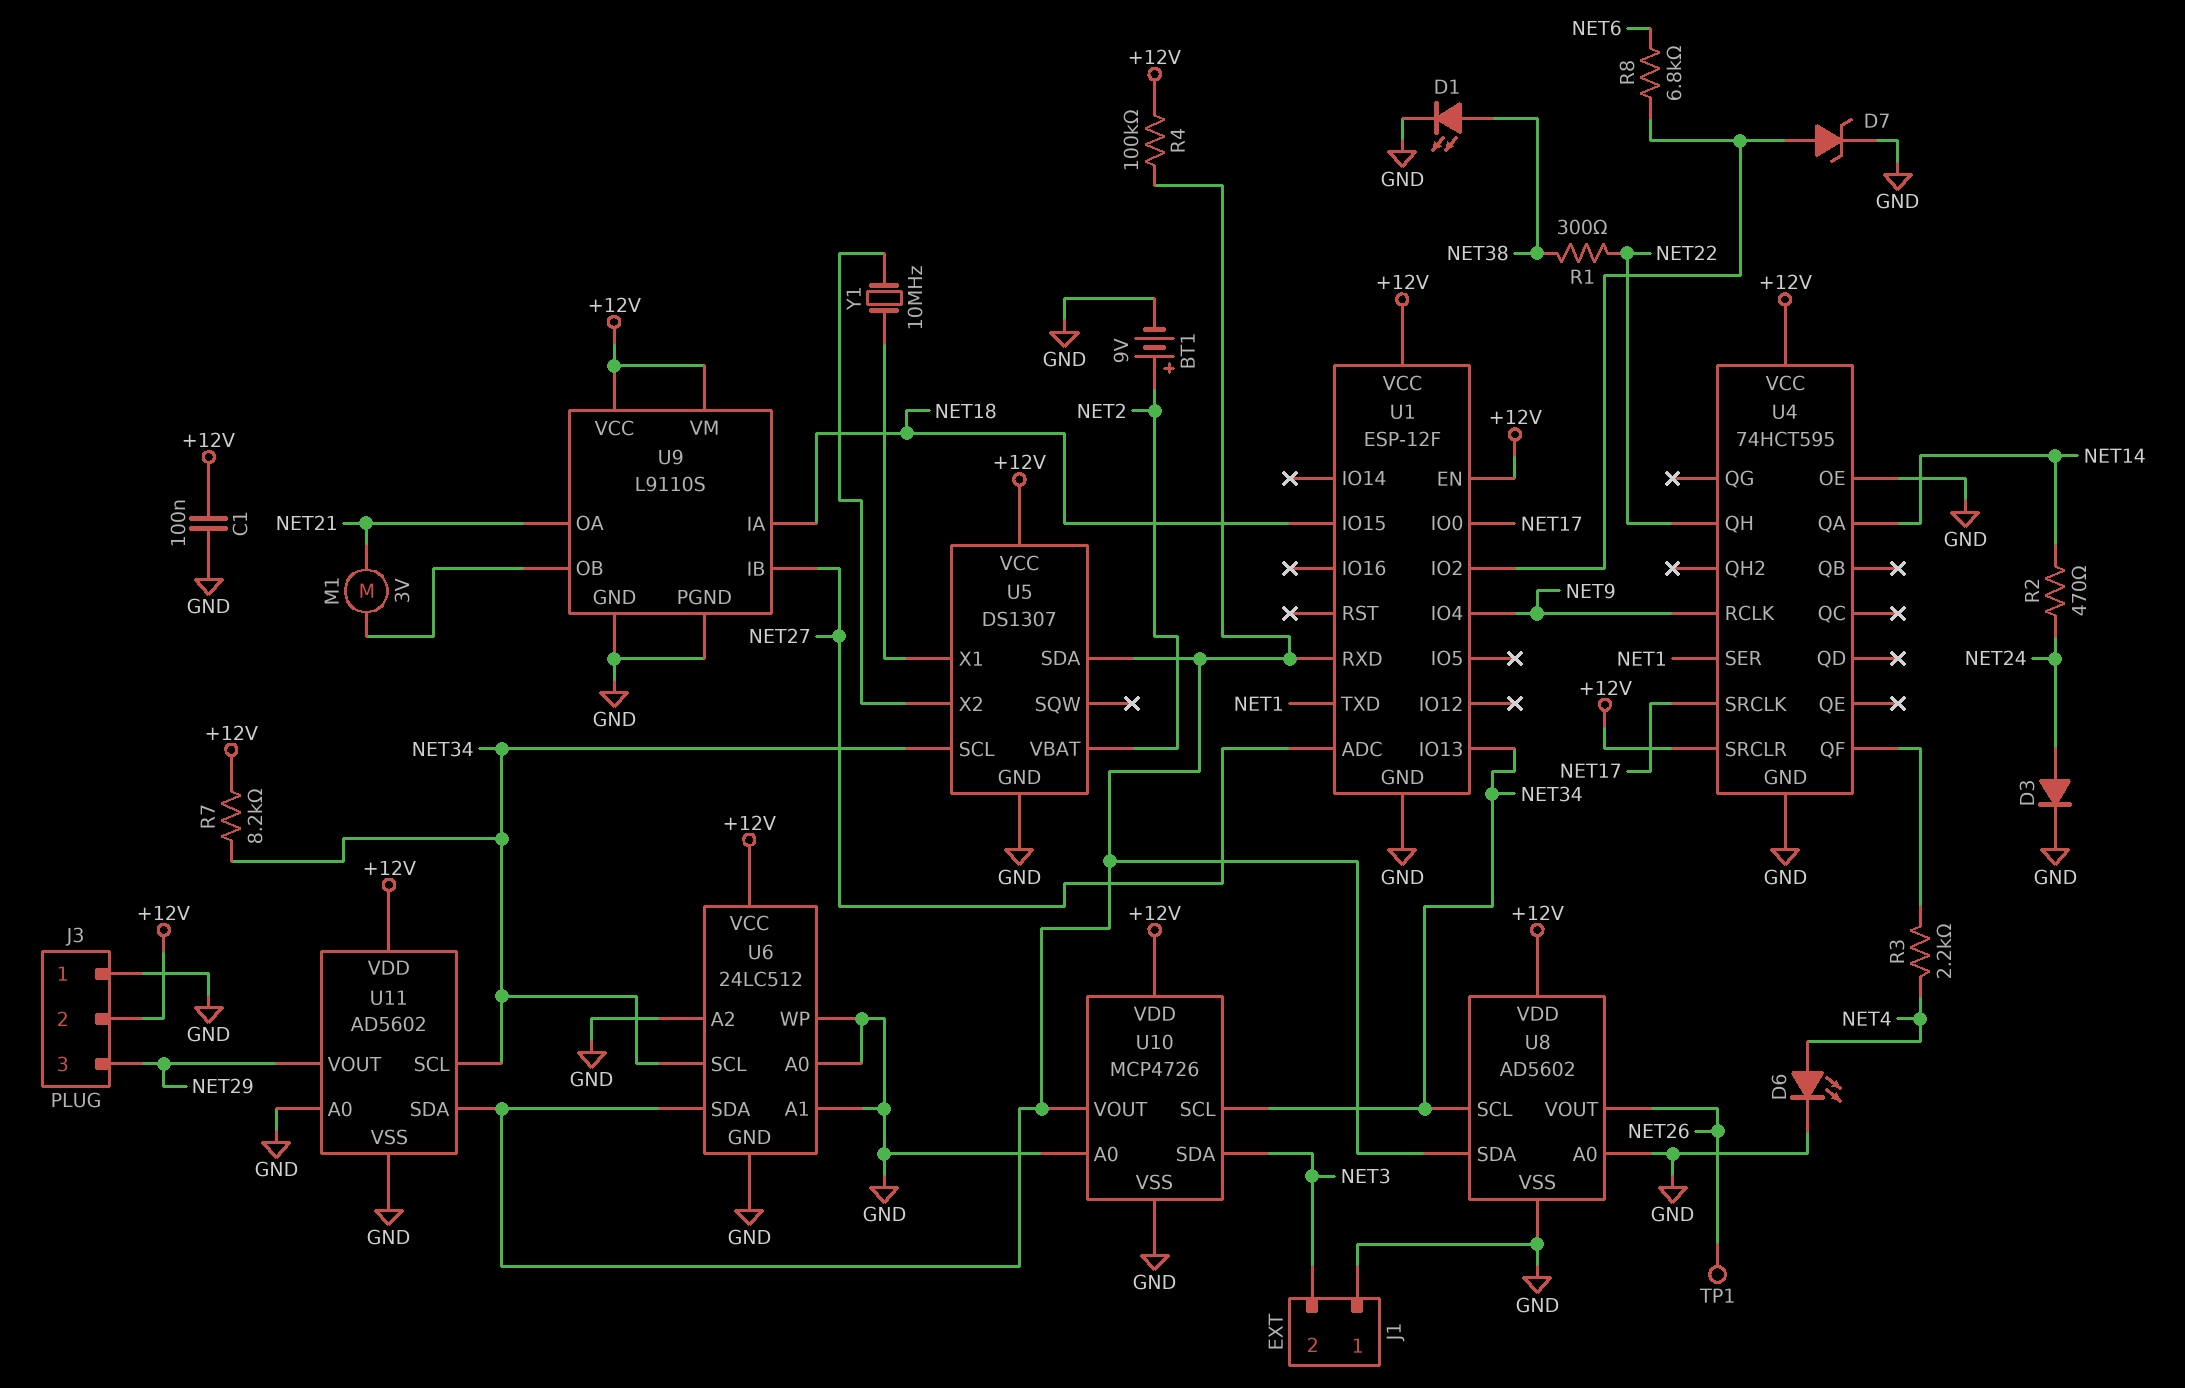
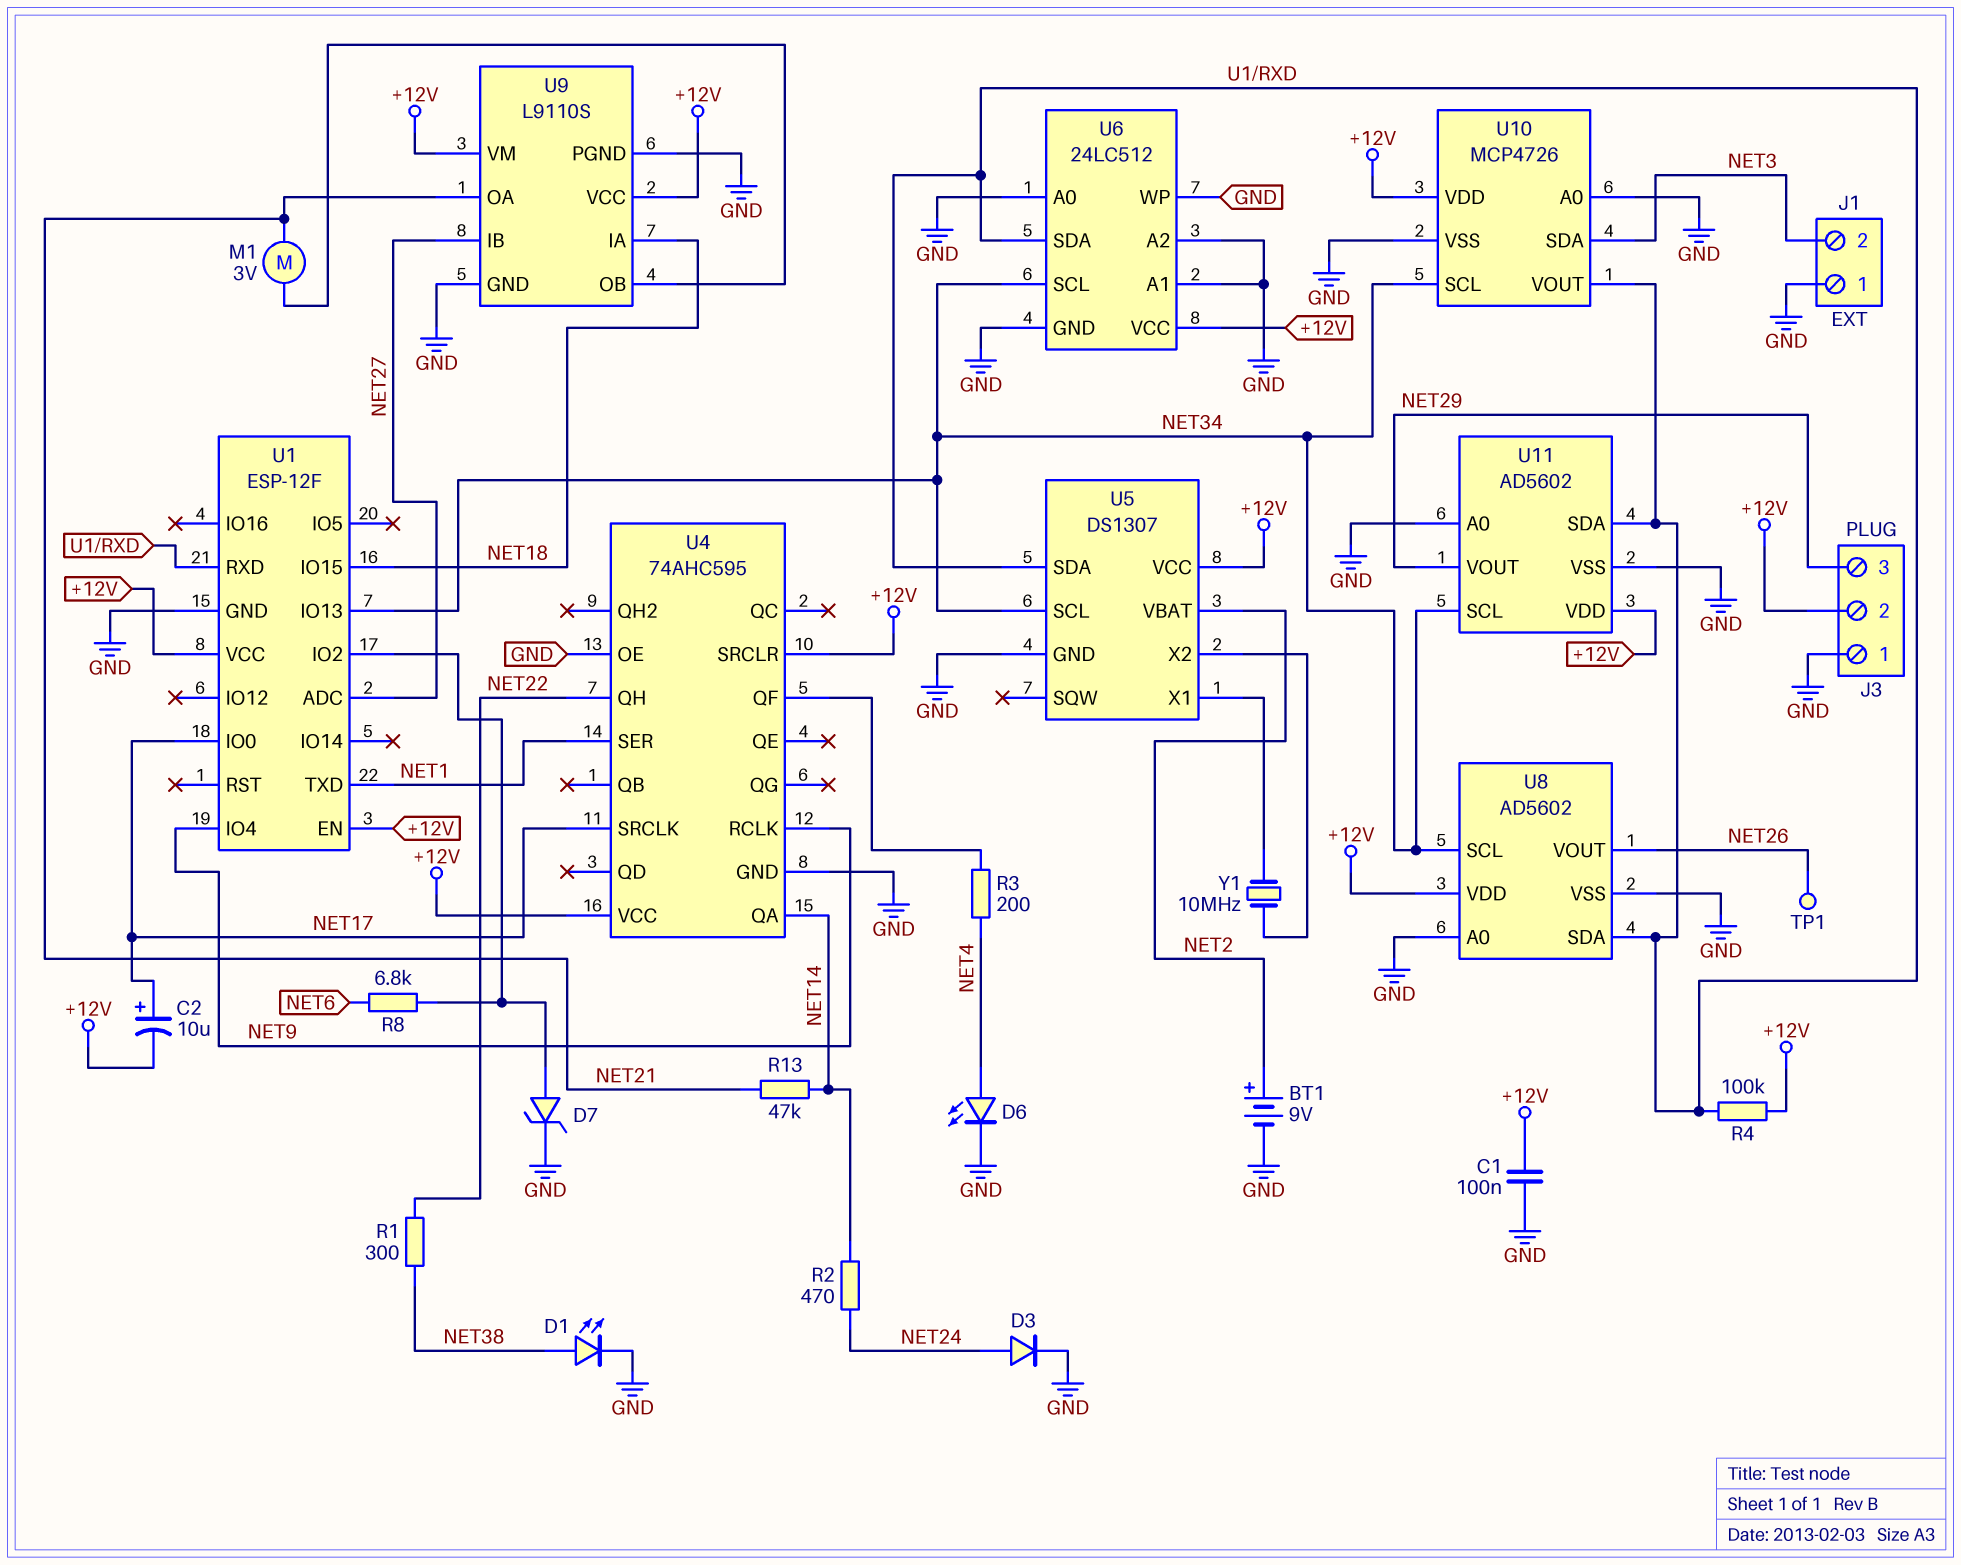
C2: none -> 10uF (plus NET17, minus +12V)
R3: 2.2k (NET4, U4/QF) -> 200 (NET4, U4/QF)
R7: 8.2k (+12V, NET34) -> none
R13: none -> 47k (NET14, NET21)
U4: 74HCT595 -> 74AHC595

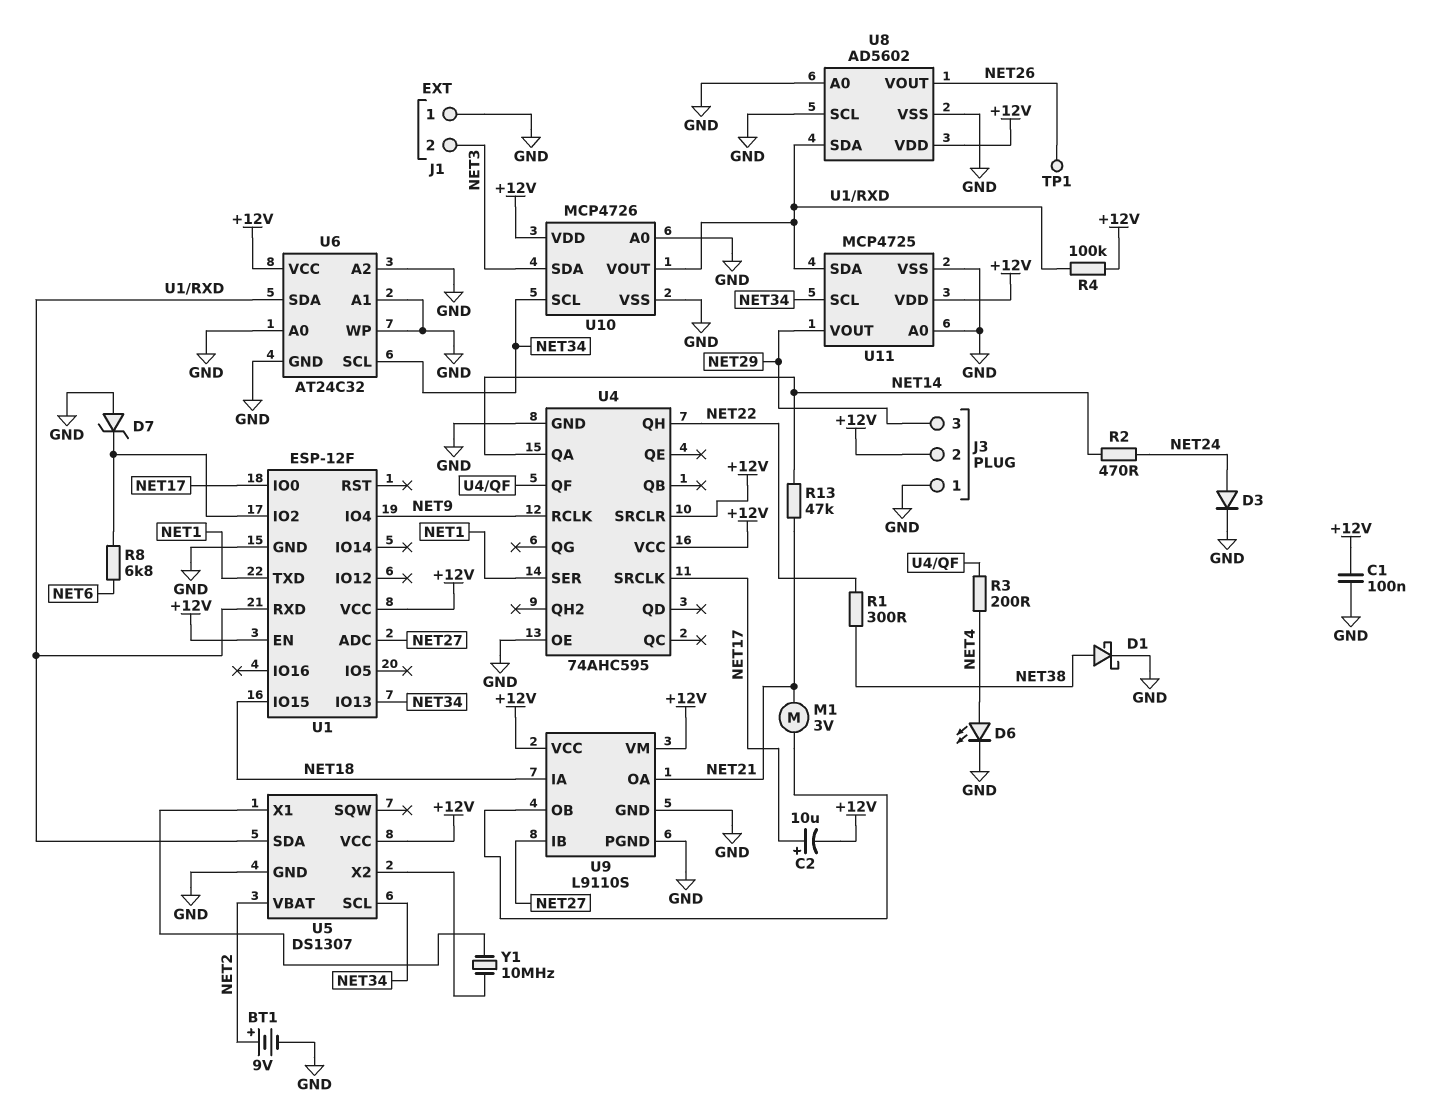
D1: LED (A NET38, K GND) -> schottky (A NET38, K GND)
D7: zener (A U1/IO2, K GND) -> zener (A GND, K U1/IO2)
U6: 24LC512 -> AT24C32
U8 pin SCL: NET34 -> GND
U11: AD5602 -> MCP4725

